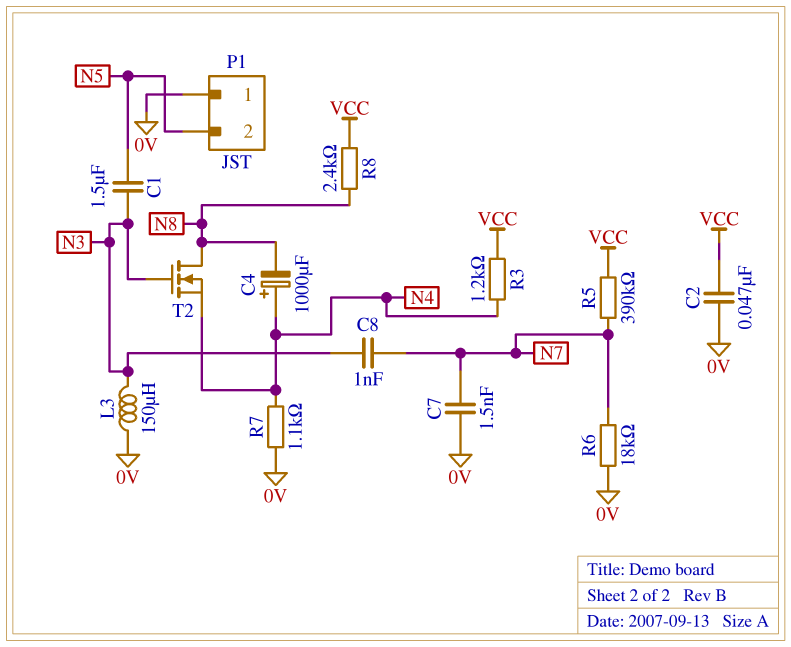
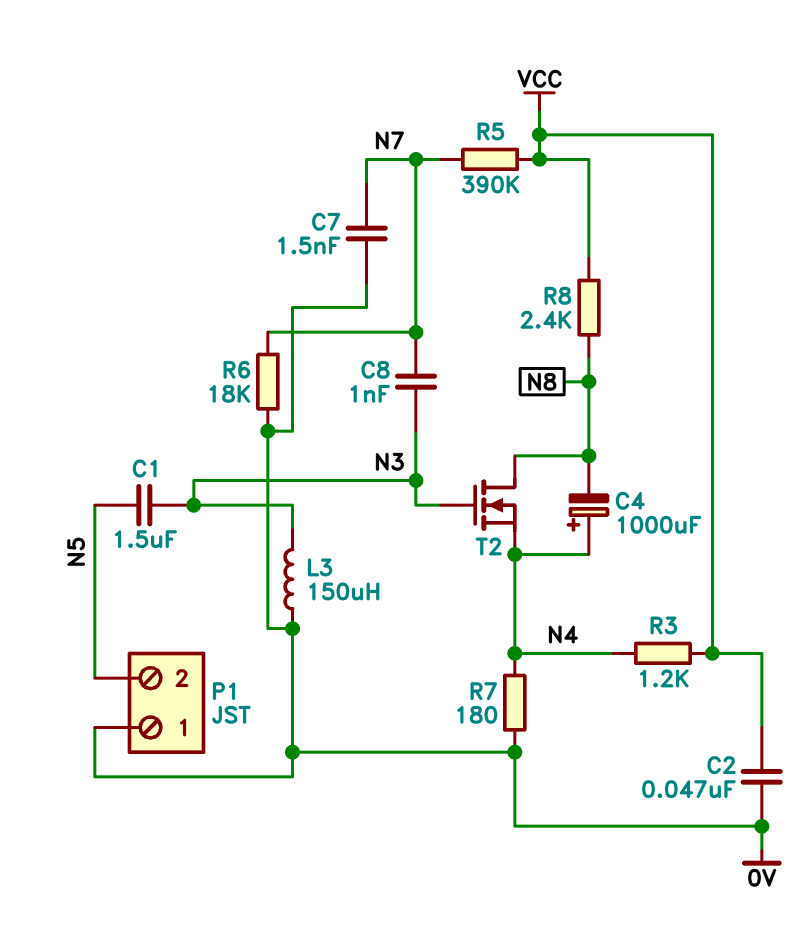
R7: 1.1k (0V, N4) -> 180 (0V, N4)

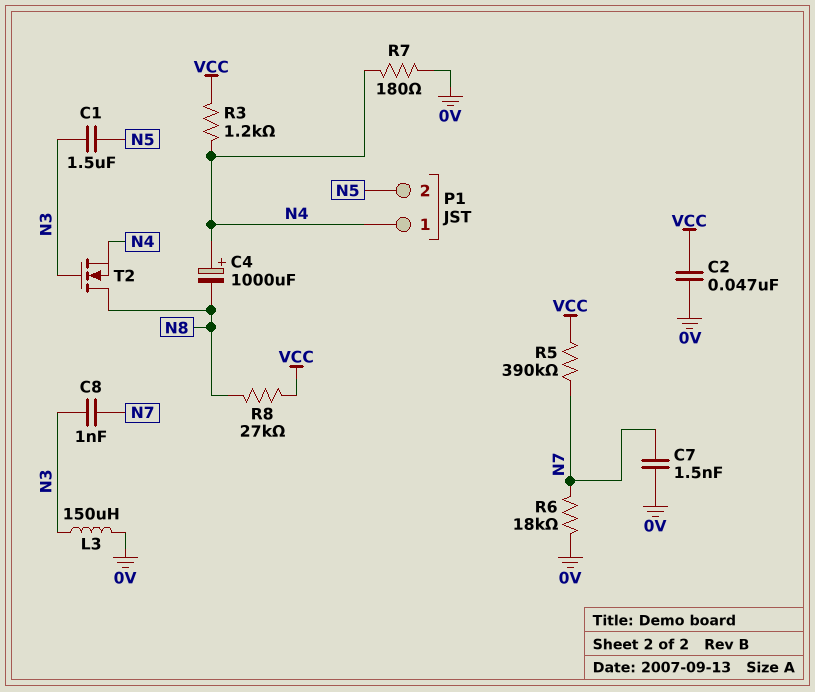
P1 pin 1: 0V -> N4
R8: 2.4k (N8, VCC) -> 27k (N8, VCC)

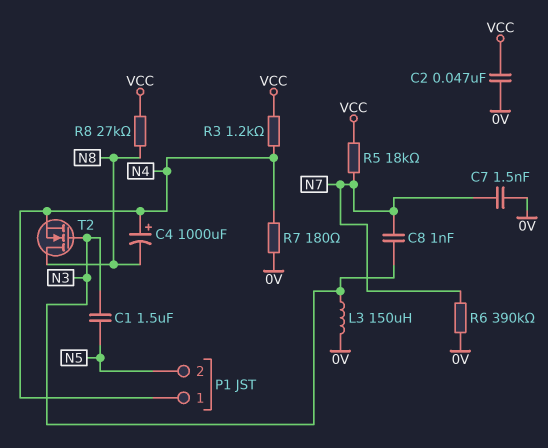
R5: 390k (N7, VCC) -> 18k (N7, VCC)
R6: 18k (0V, N7) -> 390k (0V, N7)

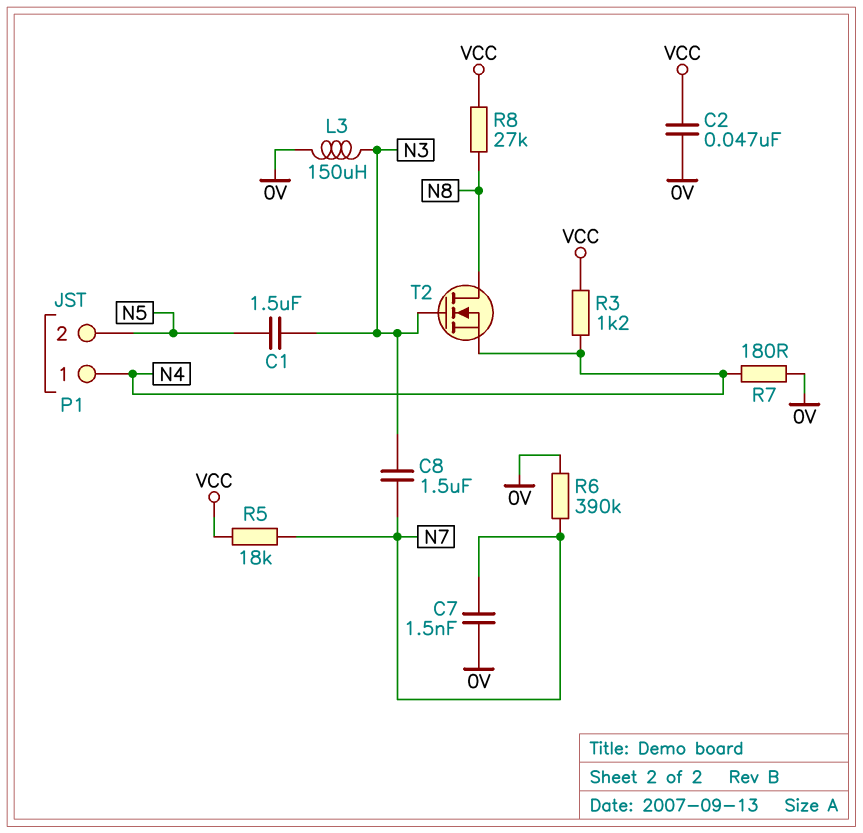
C4: 1000uF (plus N4, minus N8) -> none
C8: 1nF (N3, N7) -> 1.5uF (N3, N7)

